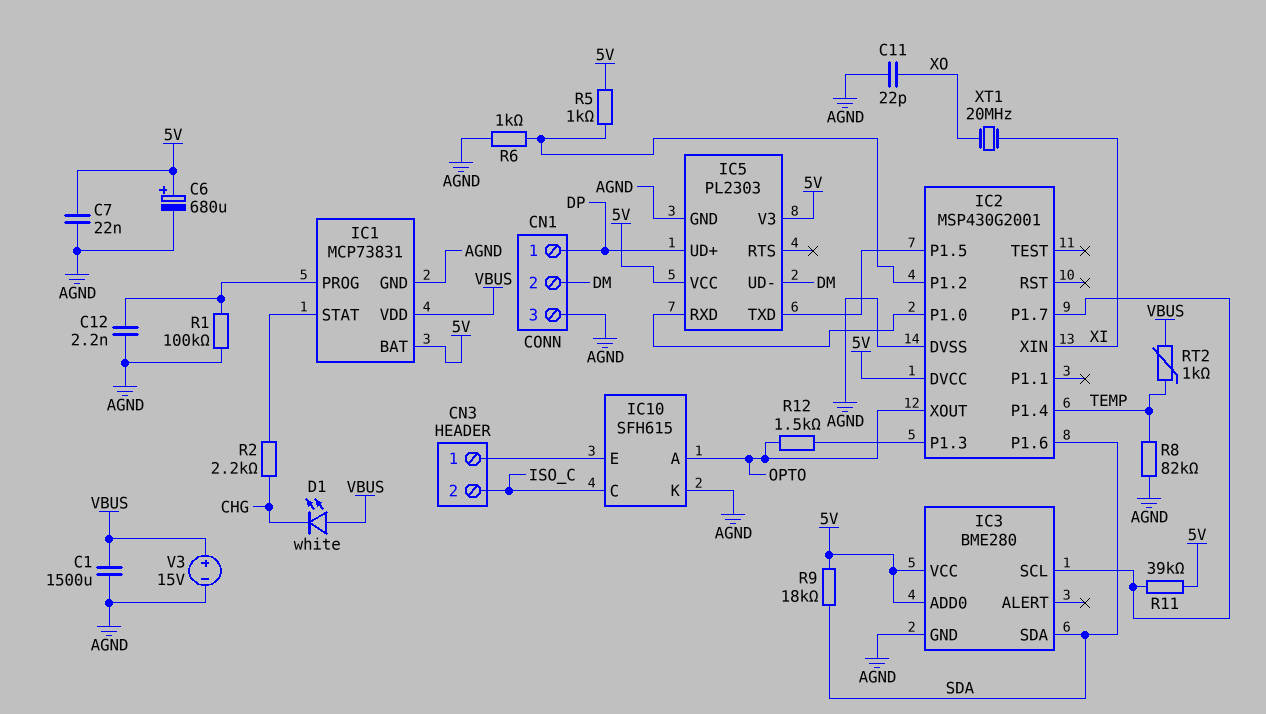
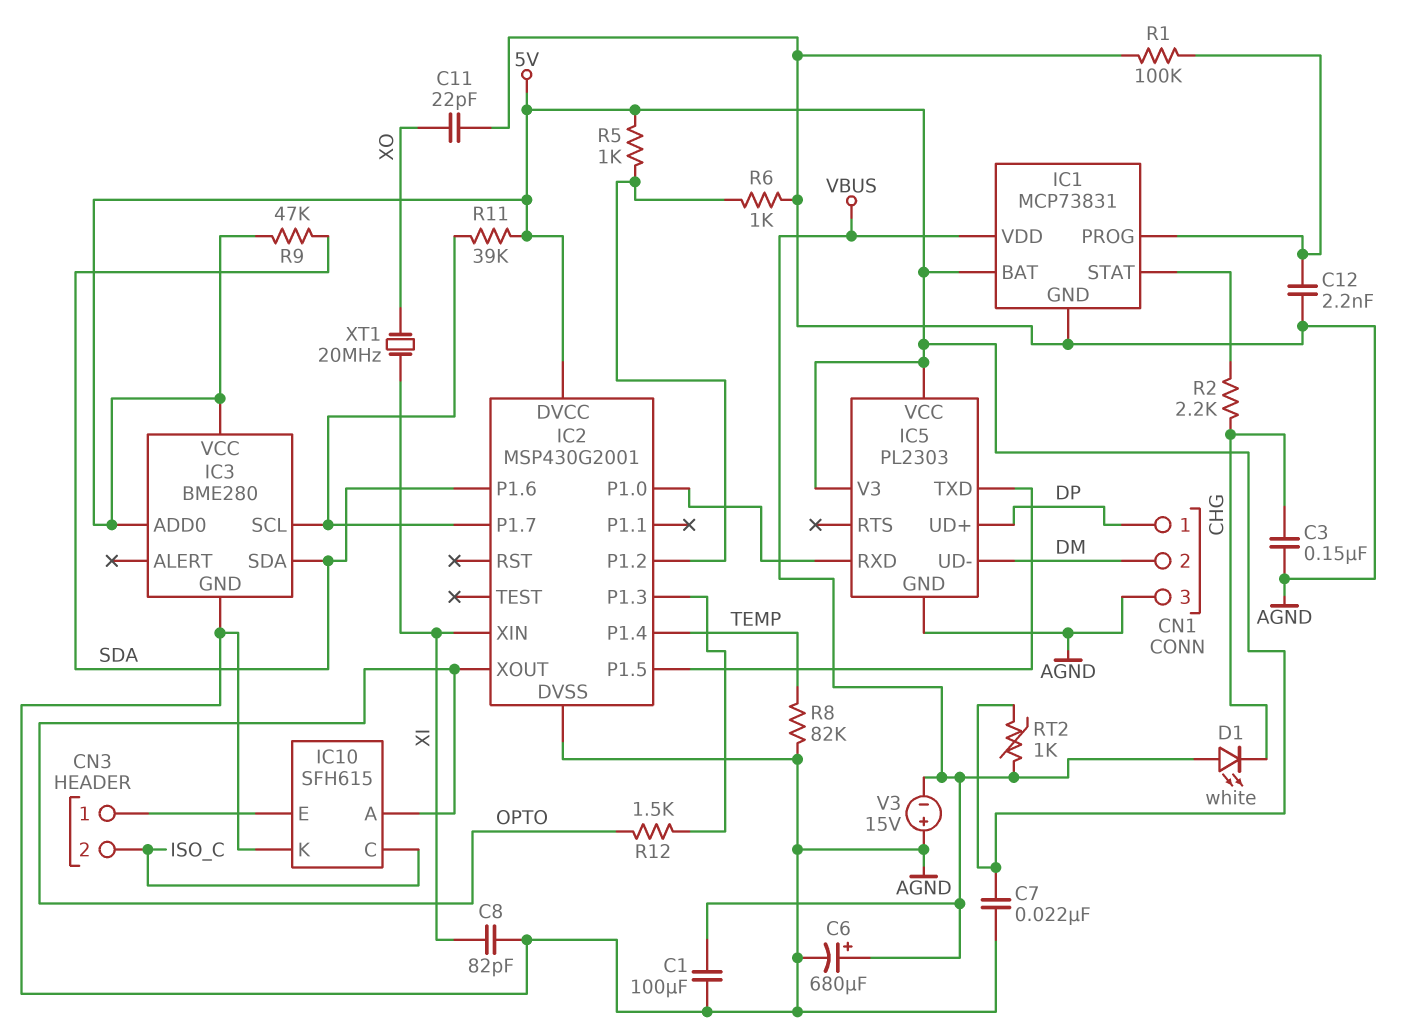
C1: 1500uF (AGND, VBUS) -> 100uF (AGND, VBUS)
C3: none -> 150nF (AGND, CHG)
C6: 680uF (plus 5V, minus AGND) -> 680uF (plus VBUS, minus AGND)
C8: none -> 82pF (AGND, XI)
R9: 18k (5V, SDA) -> 47k (5V, SDA)
RT2: 1k (TEMP, VBUS) -> 1k (5V, VBUS)
V3: 15V (plus VBUS, minus AGND) -> 15V (plus AGND, minus VBUS)

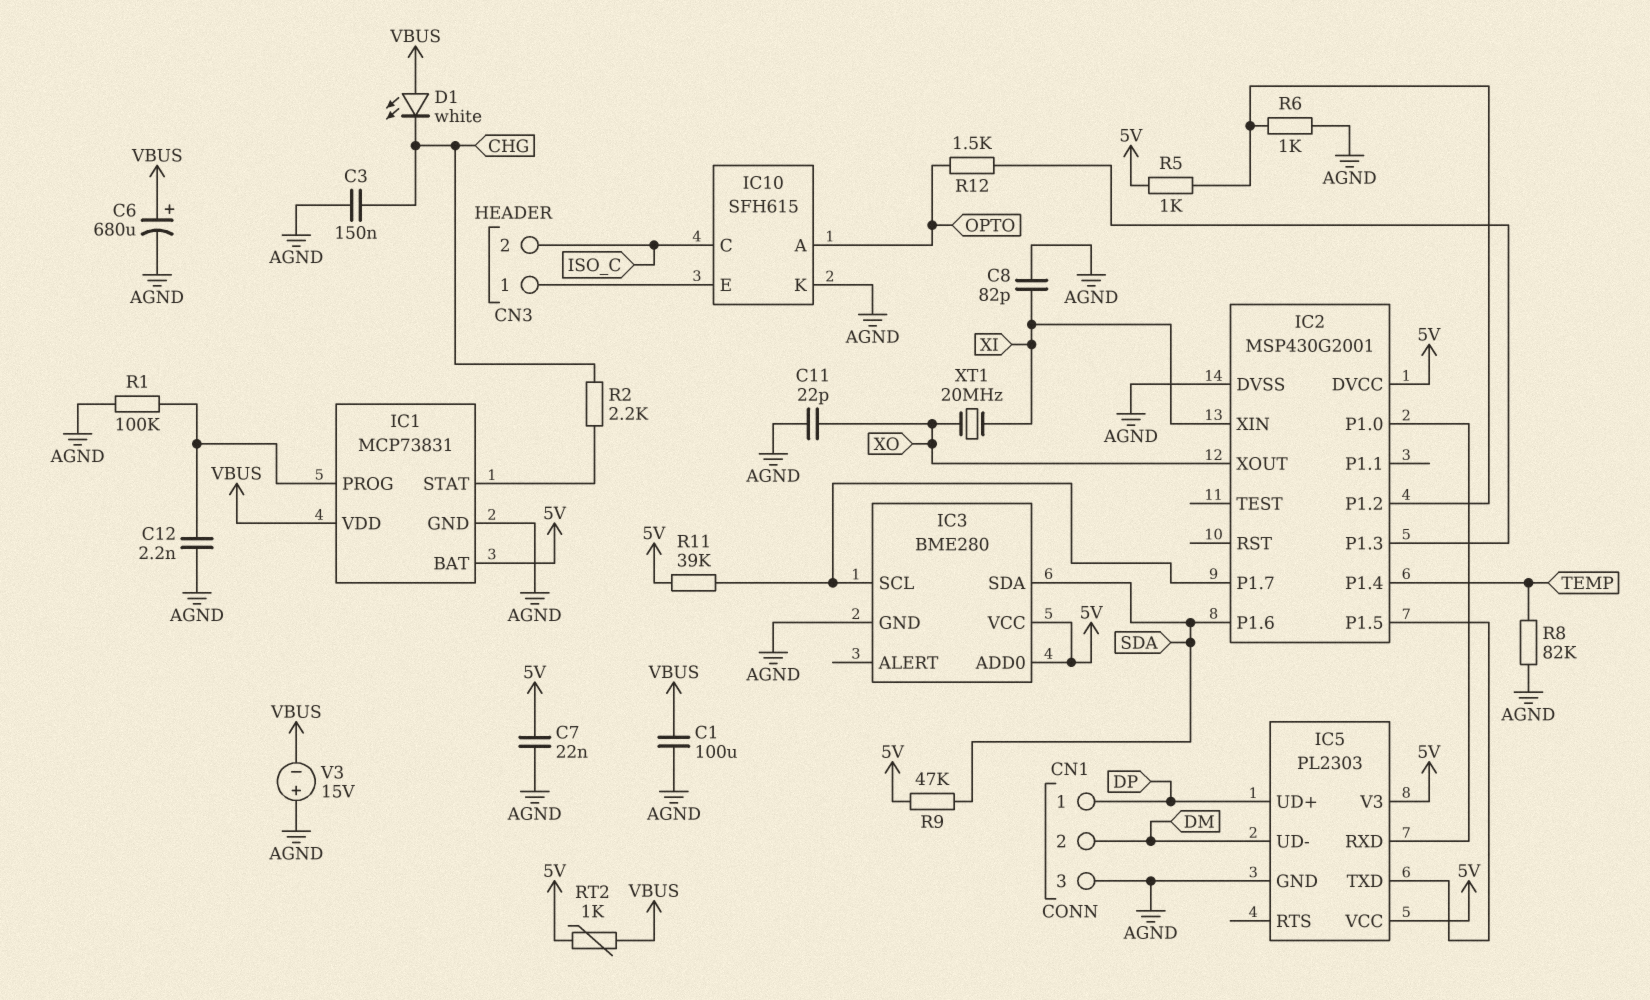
IC2 pin XOUT: OPTO -> XO

